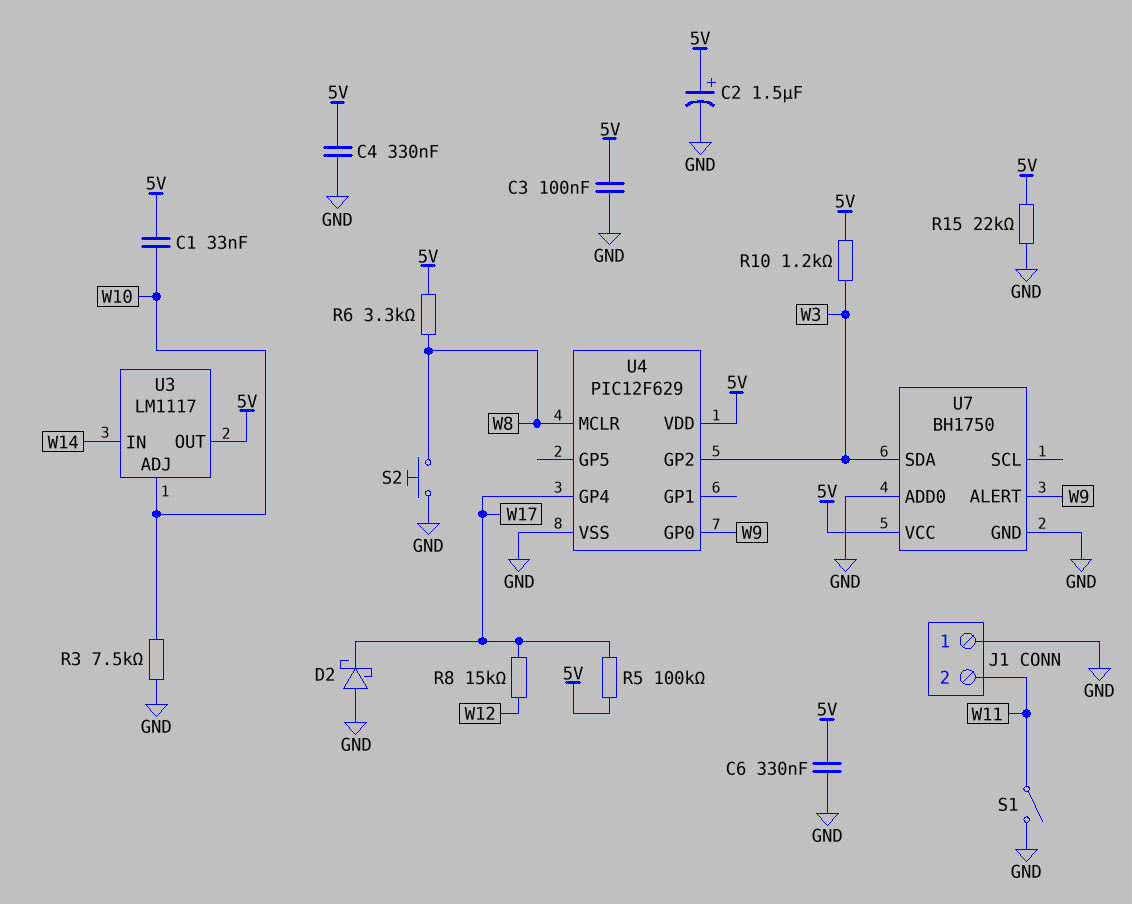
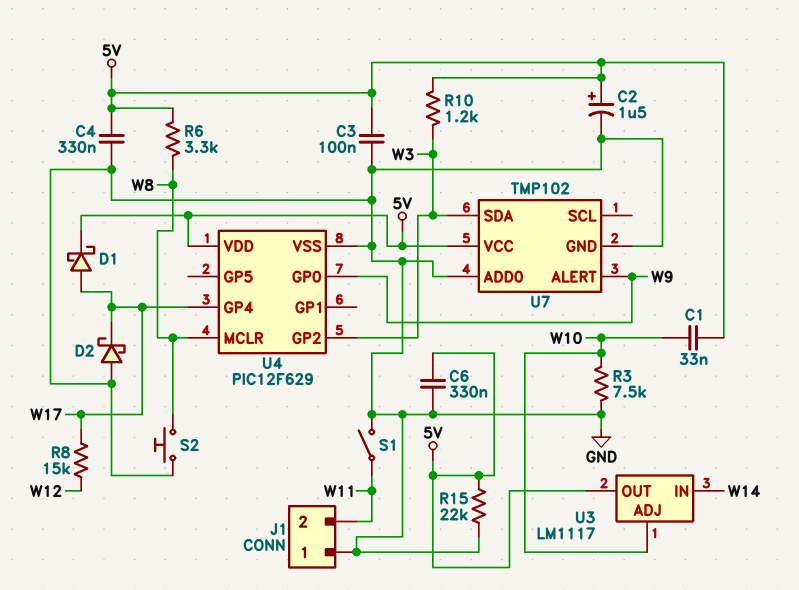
D1: none -> schottky (A W17, K 5V)
R5: 100k (5V, W17) -> none
U7: BH1750 -> TMP102

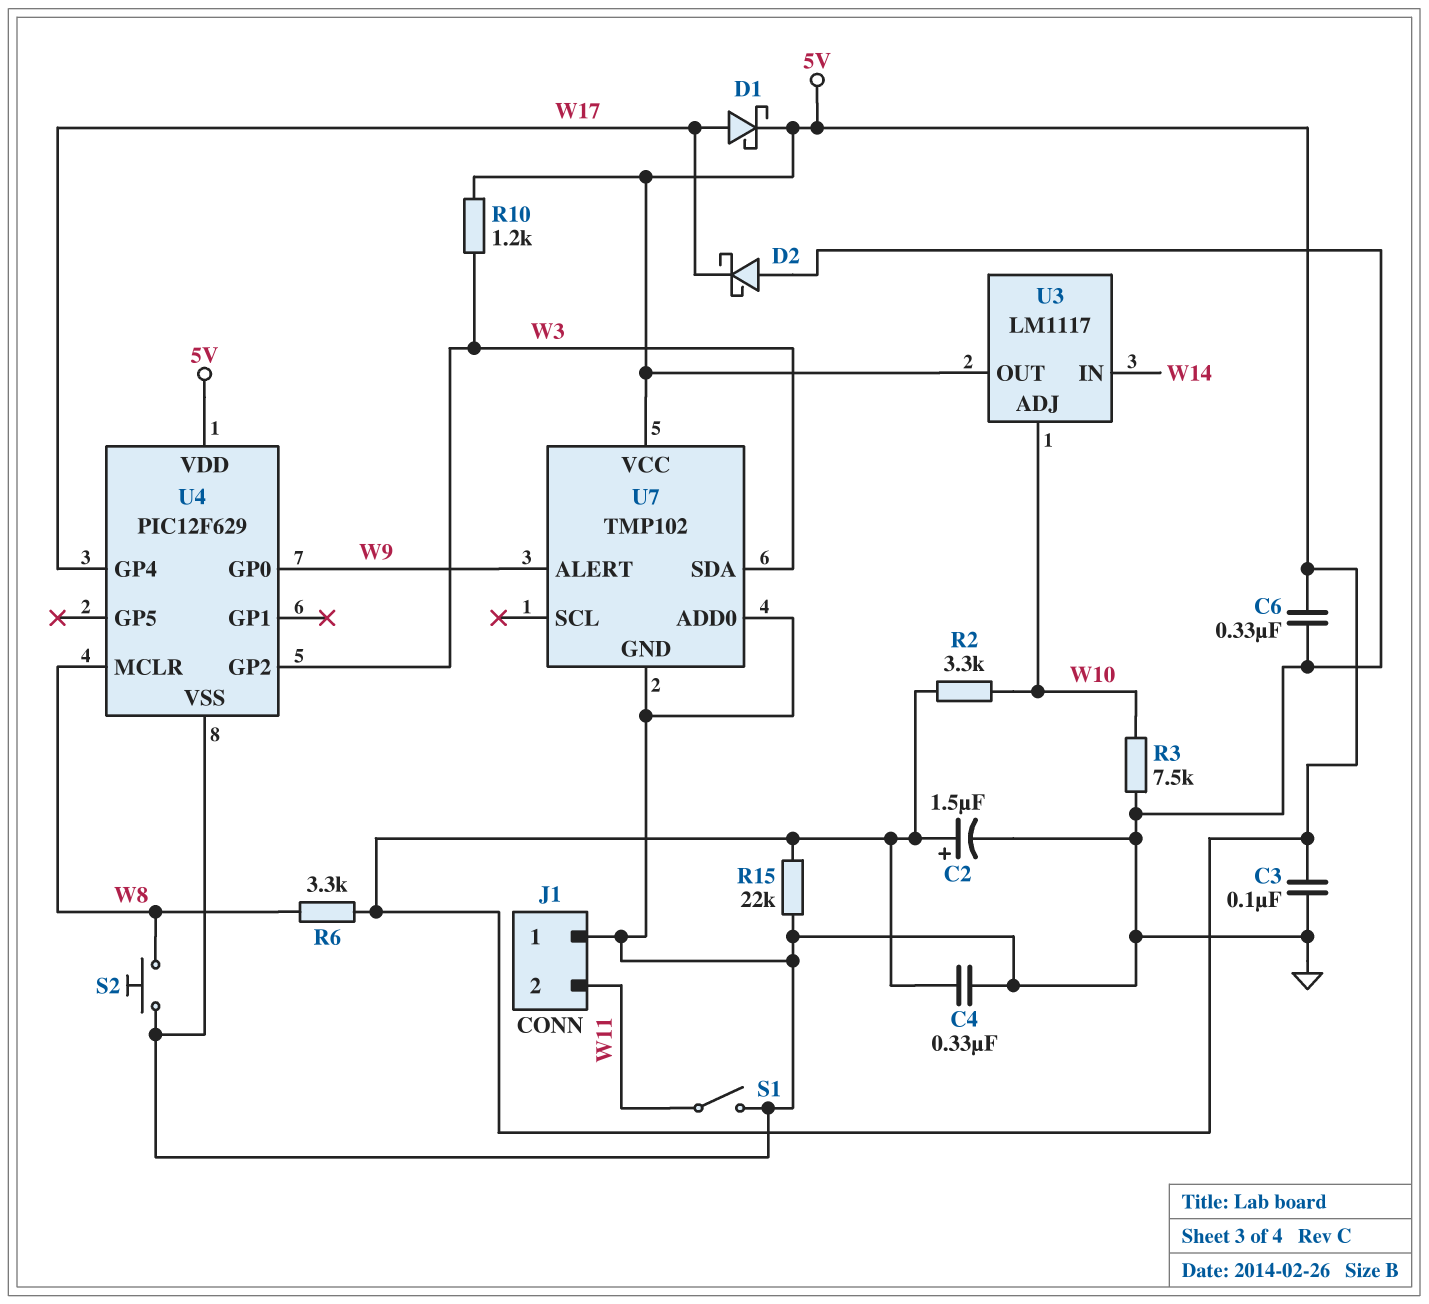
C1: 33nF (5V, W10) -> none
R2: none -> 3.3k (5V, W10)
R8: 15k (W12, W17) -> none

